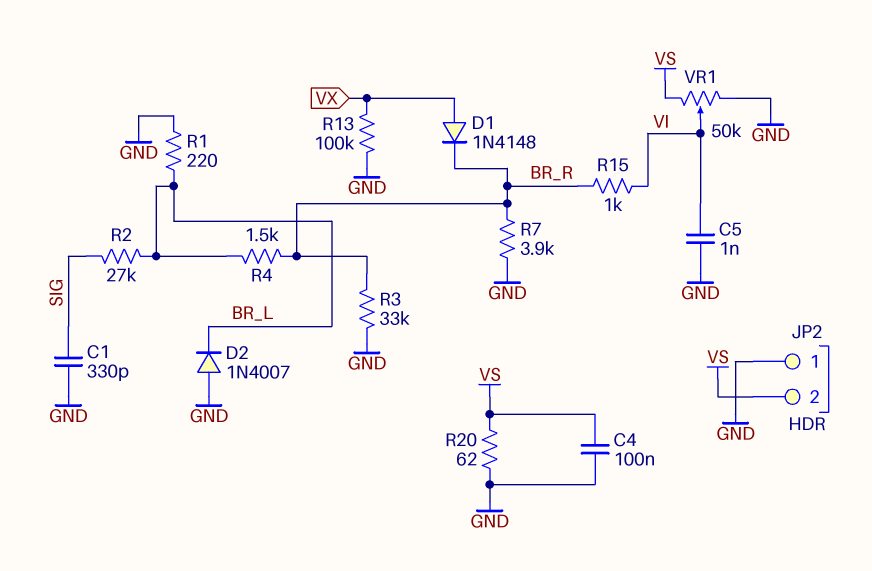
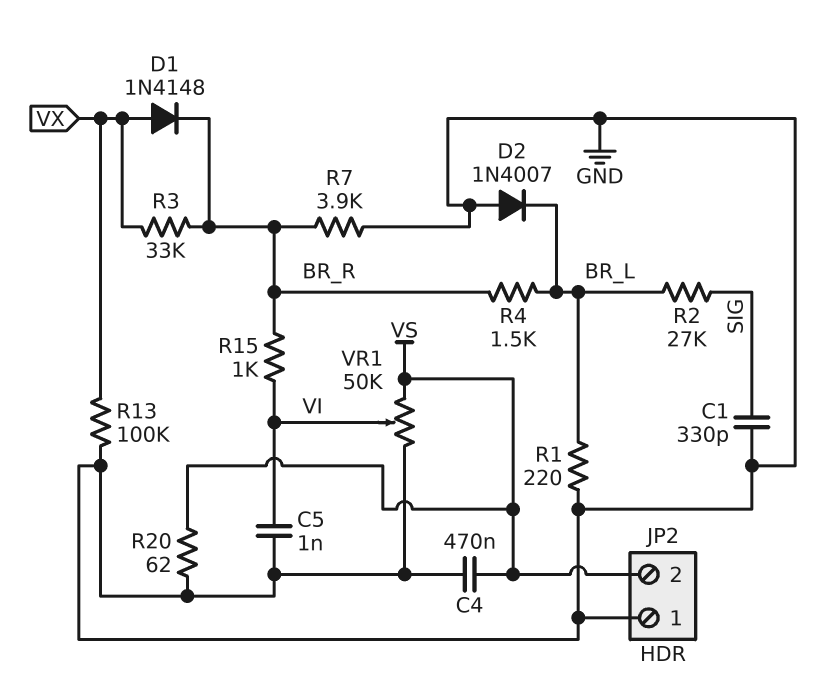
C4: 100nF (GND, VS) -> 470nF (GND, VS)
R3: 33k (BR_R, GND) -> 33k (BR_R, VX)

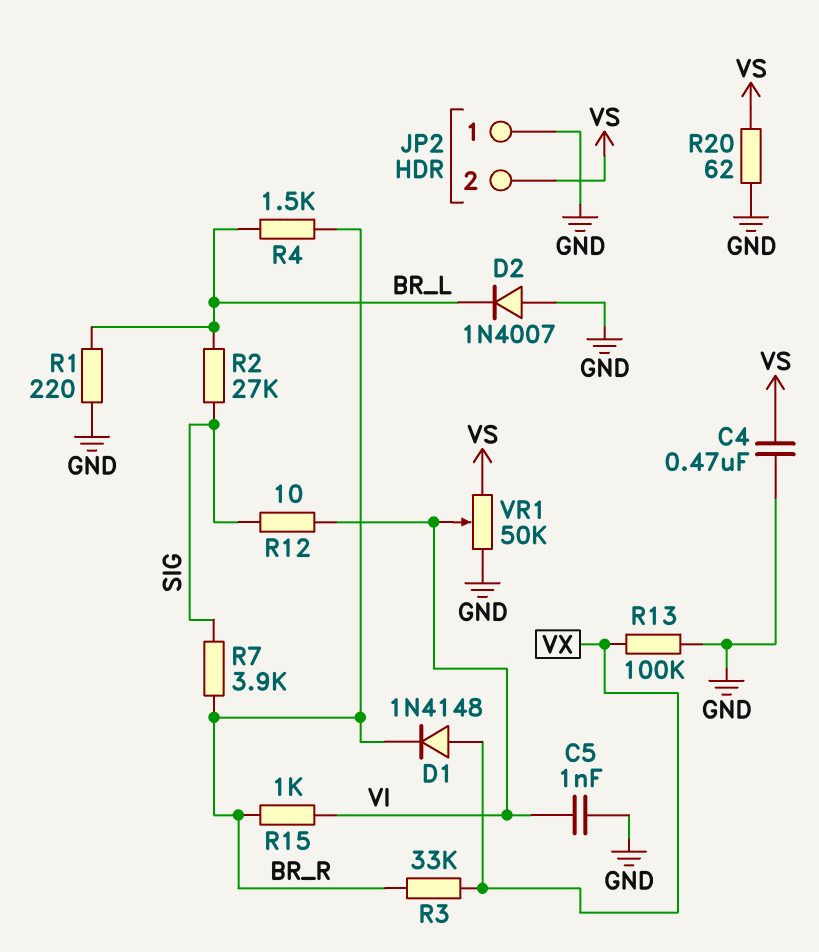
C1: 330pF (GND, SIG) -> none
R7: 3.9k (BR_R, GND) -> 3.9k (BR_R, SIG)
R12: none -> 10 (SIG, VI)

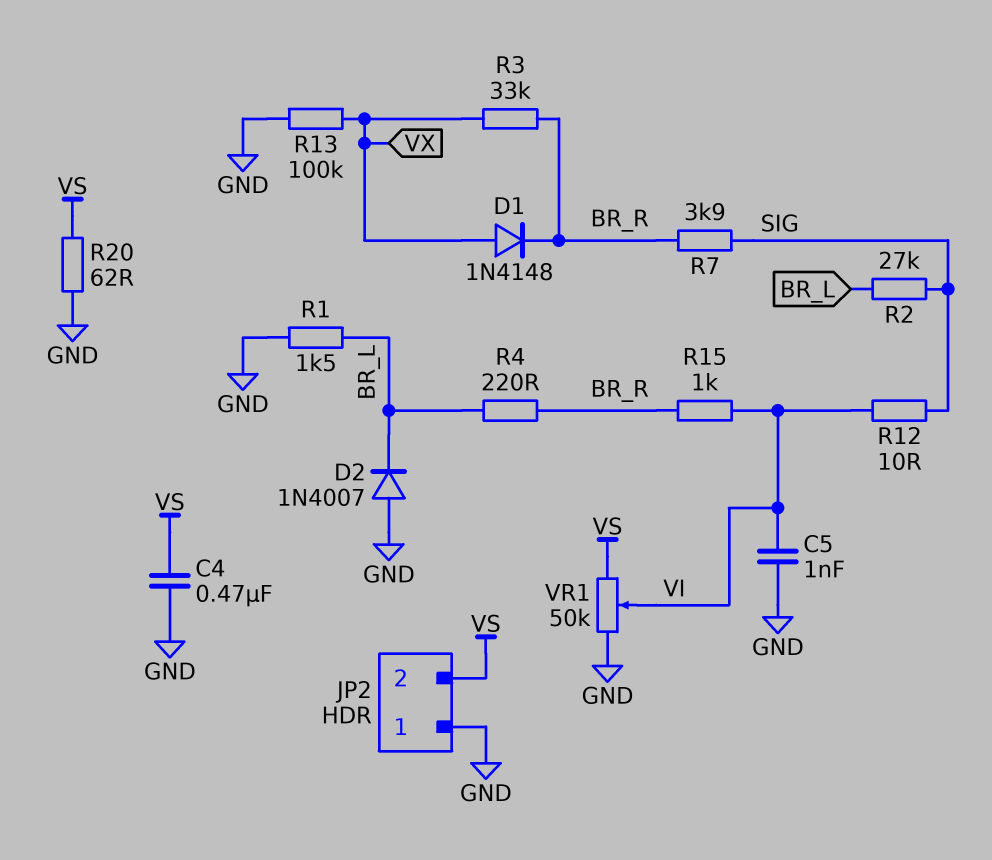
R1: 220 (BR_L, GND) -> 1.5k (BR_L, GND)
R4: 1.5k (BR_L, BR_R) -> 220 (BR_L, BR_R)

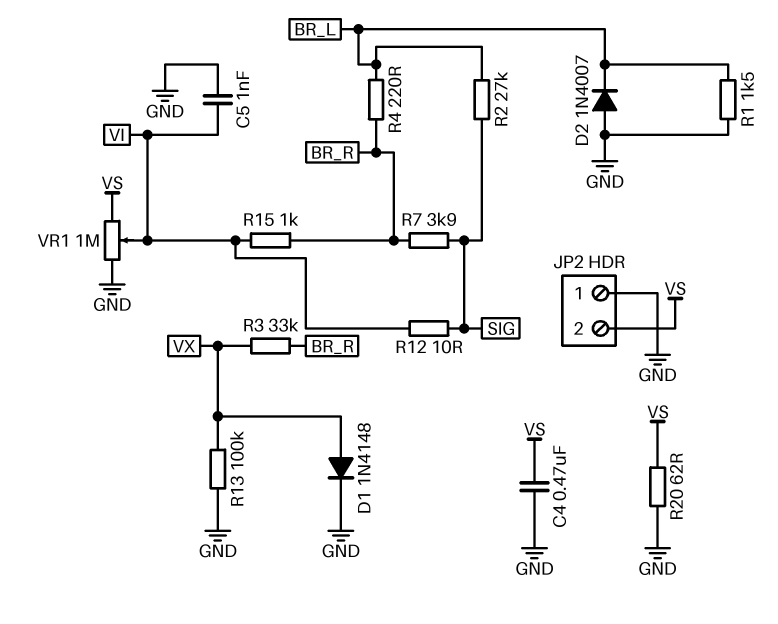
D1: diode 1N4148 (A VX, K BR_R) -> diode 1N4148 (A VX, K GND)
VR1: 50k (GND, VS, wiper VI) -> 1M (GND, VS, wiper VI)

